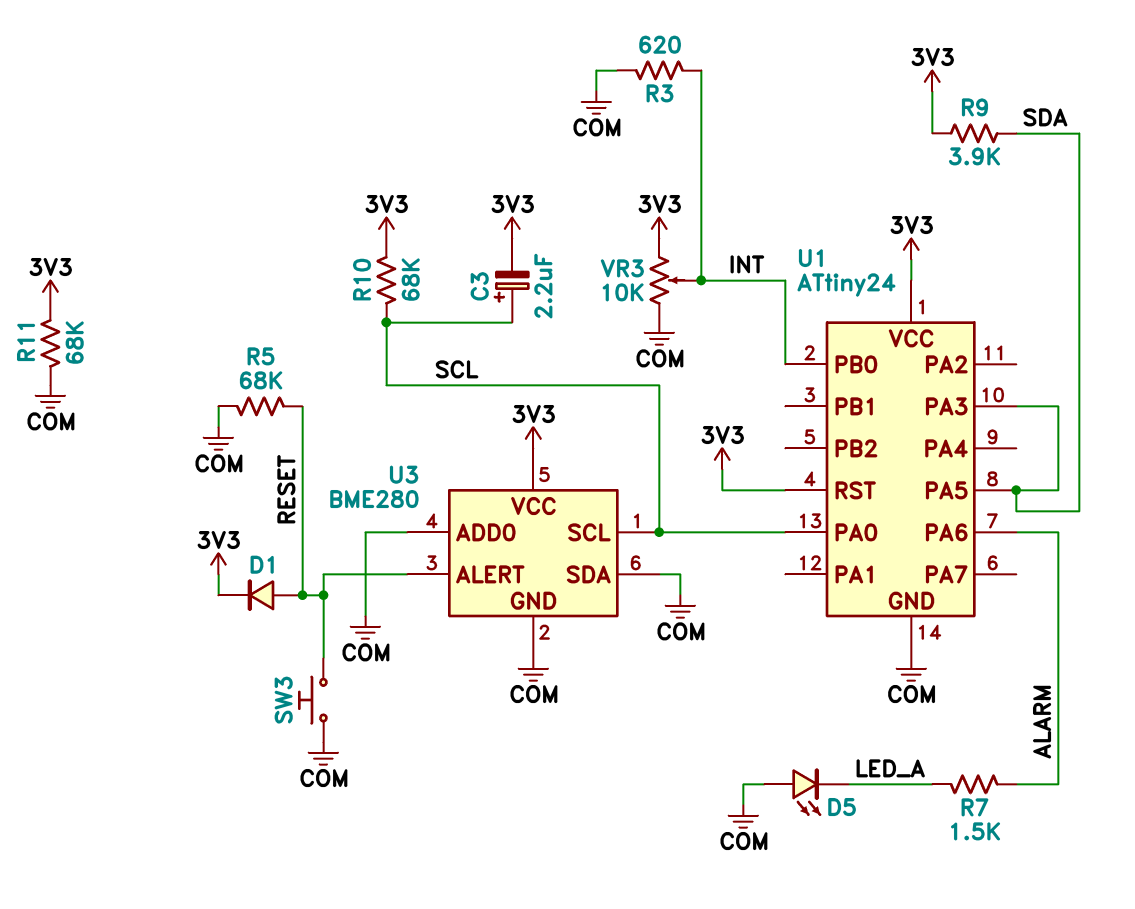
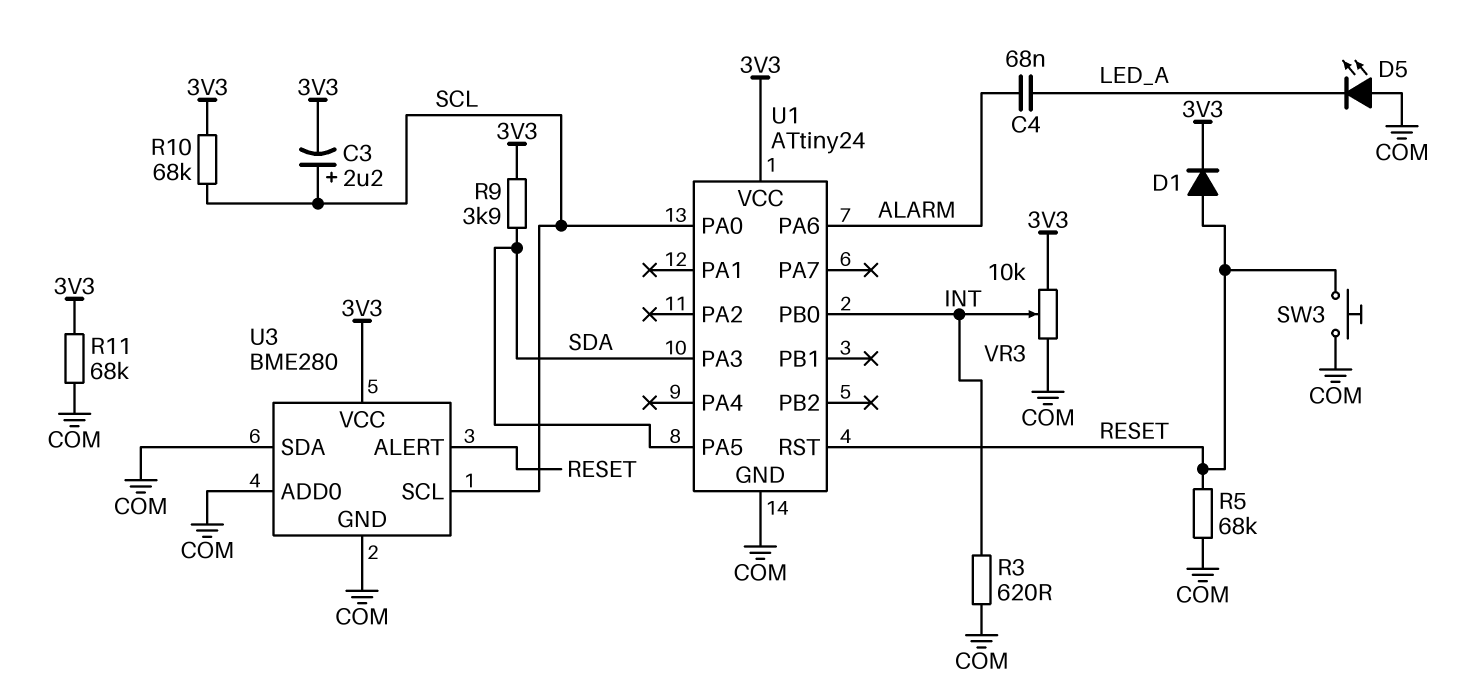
C4: none -> 68nF (ALARM, LED_A)
R7: 1.5k (ALARM, LED_A) -> none
U1 pin RST: 3V3 -> RESET

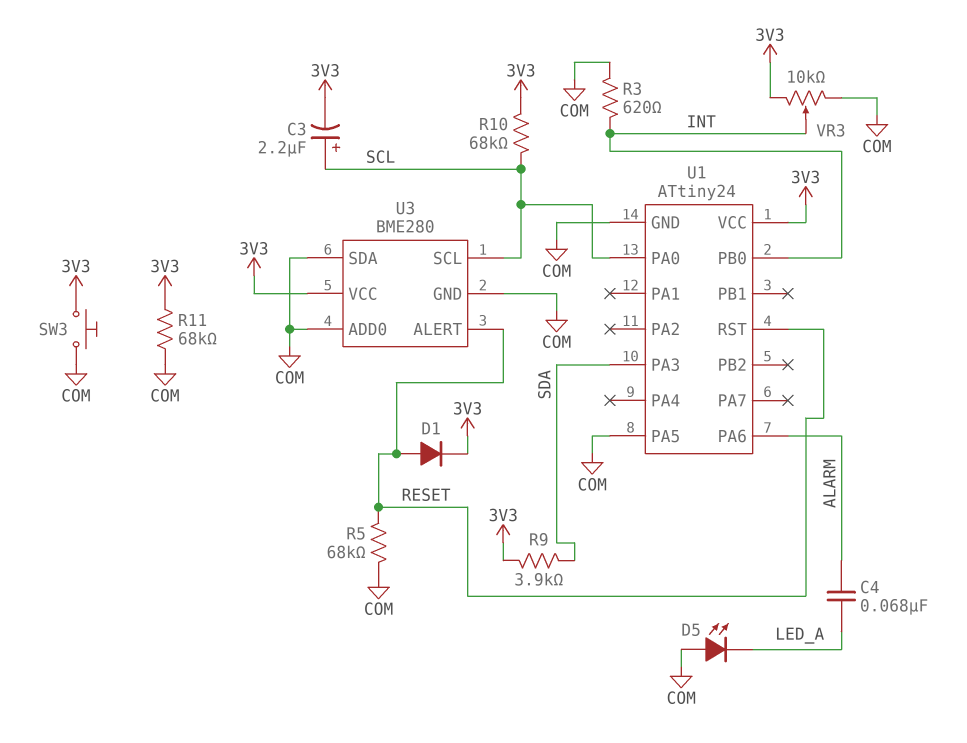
SW3: button (COM, RESET) -> button (3V3, COM)
U1 pin PA5: SDA -> COM

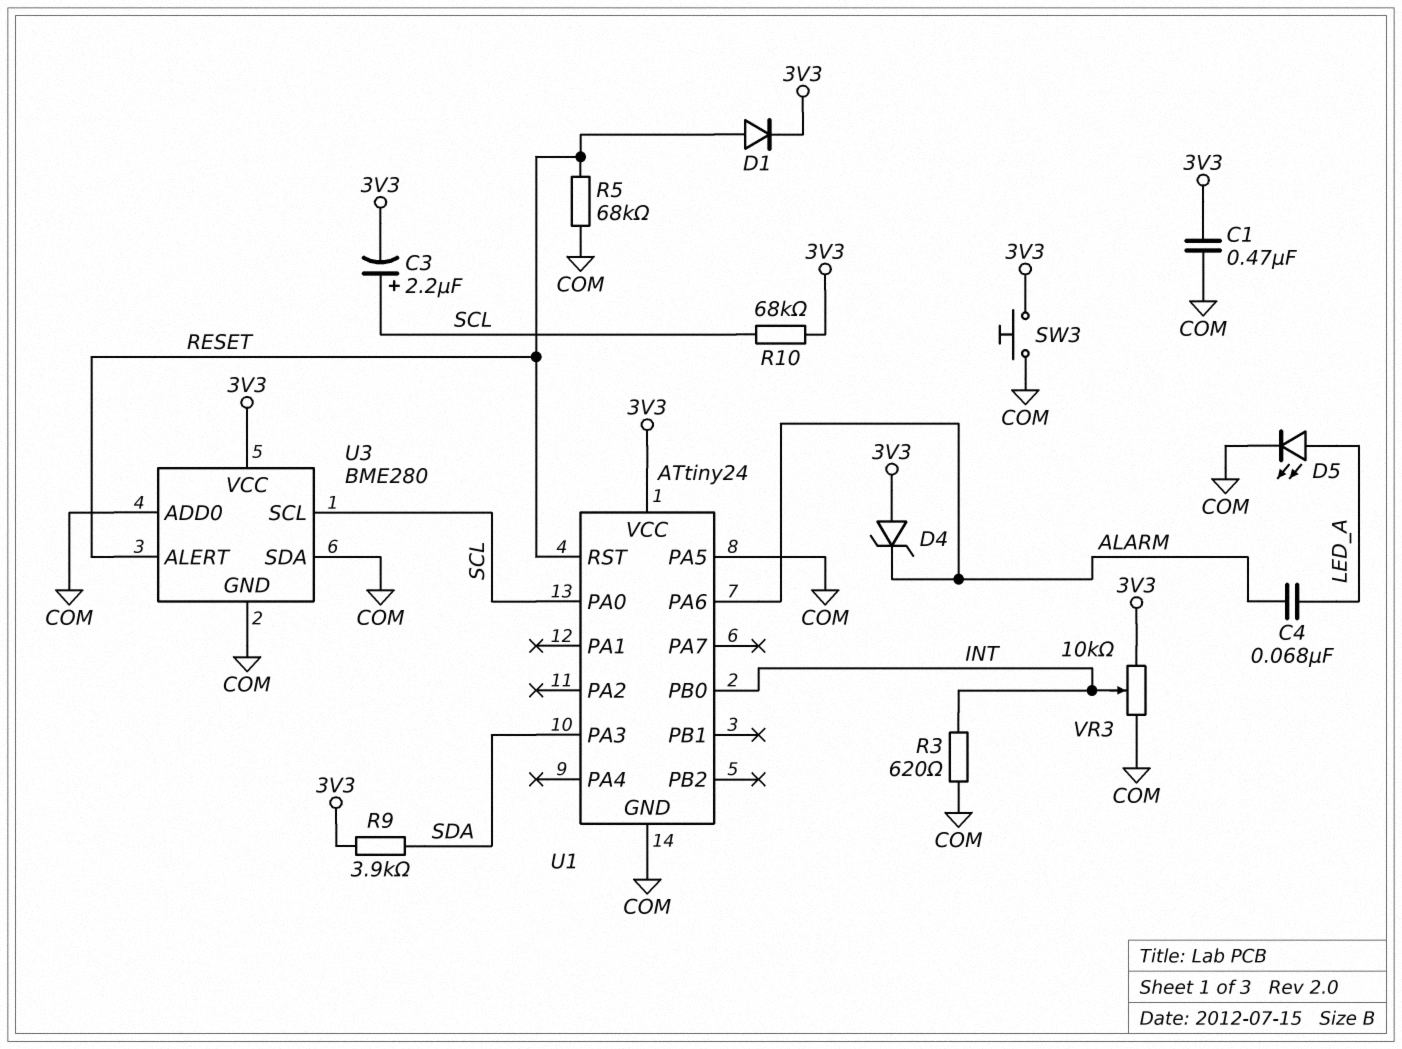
C1: none -> 470nF (3V3, COM)
D4: none -> zener (A 3V3, K ALARM)
D5: LED (A COM, K LED_A) -> LED (A LED_A, K COM)
R11: 68k (3V3, COM) -> none

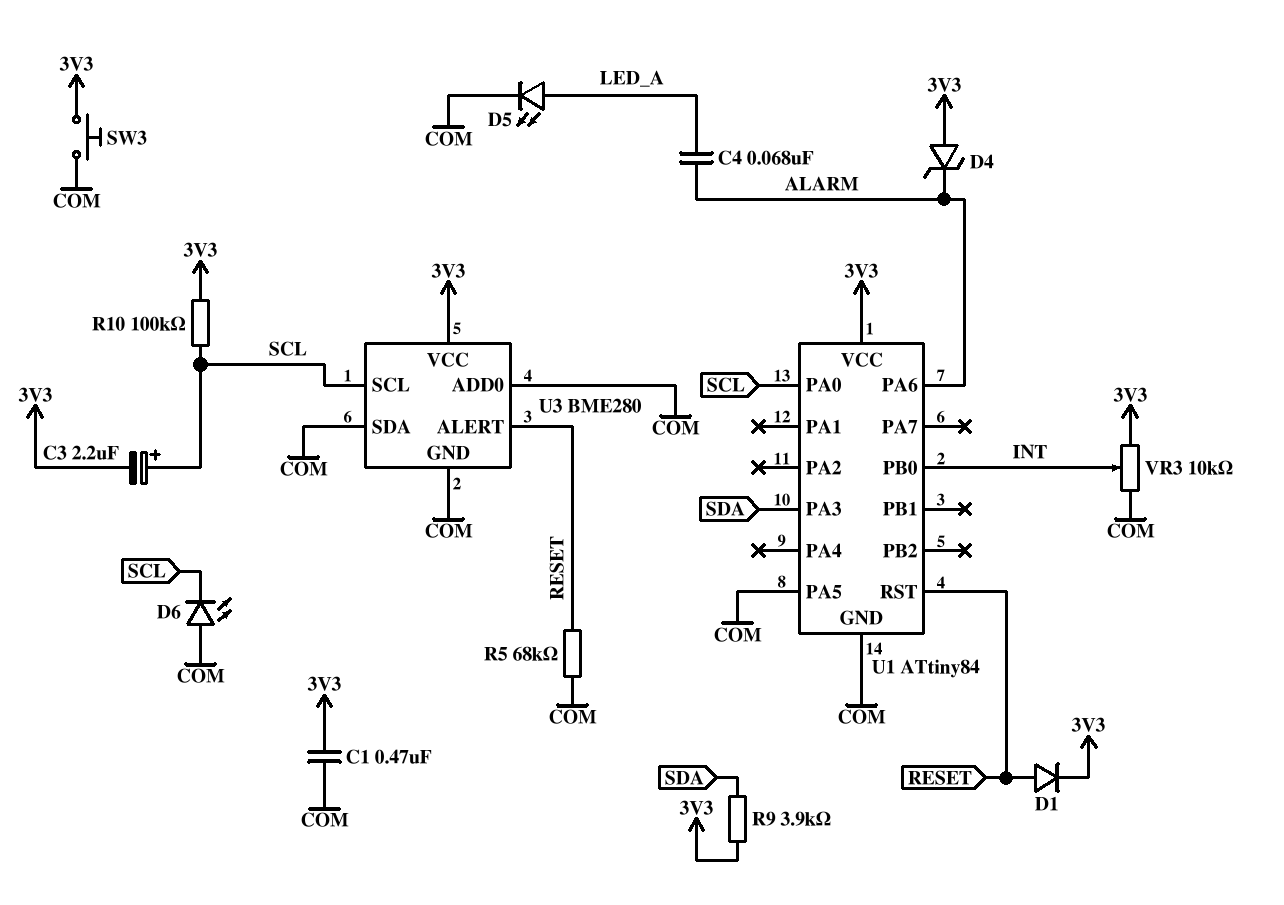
D6: none -> LED (A COM, K SCL)
R3: 620 (COM, INT) -> none
R10: 68k (3V3, SCL) -> 100k (3V3, SCL)
U1: ATtiny24 -> ATtiny84

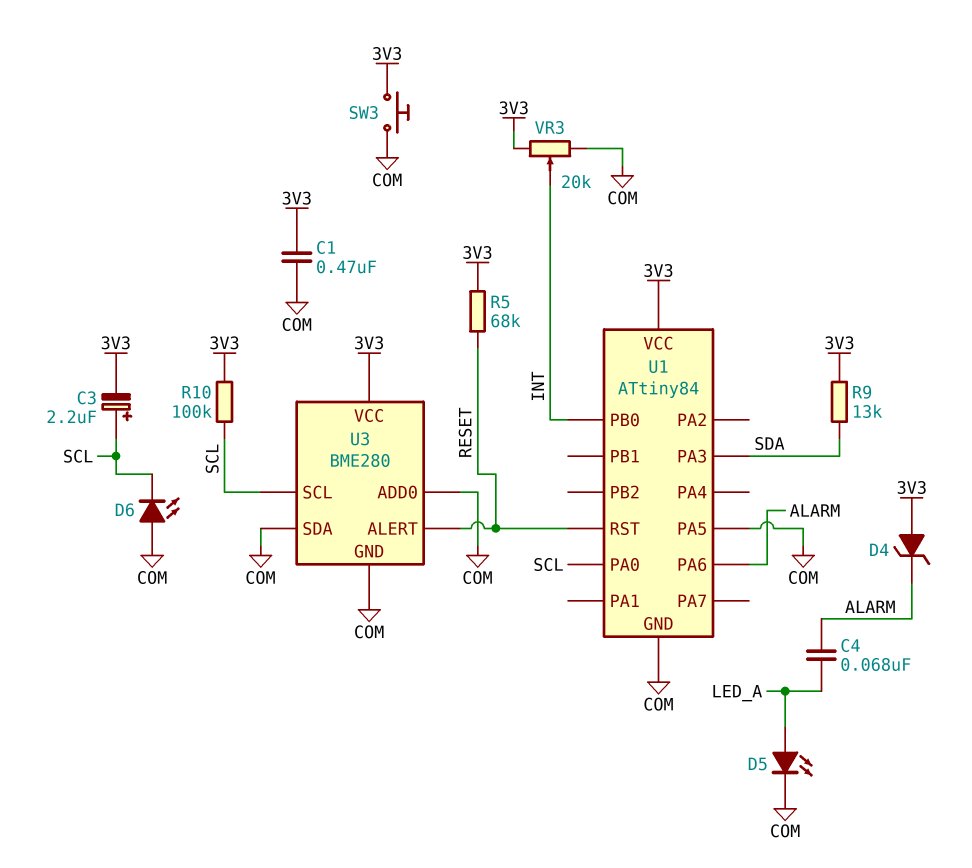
D1: diode (A RESET, K 3V3) -> none
R5: 68k (COM, RESET) -> 68k (3V3, RESET)
R9: 3.9k (3V3, SDA) -> 13k (3V3, SDA)
VR3: 10k (3V3, COM, wiper INT) -> 20k (3V3, COM, wiper INT)

